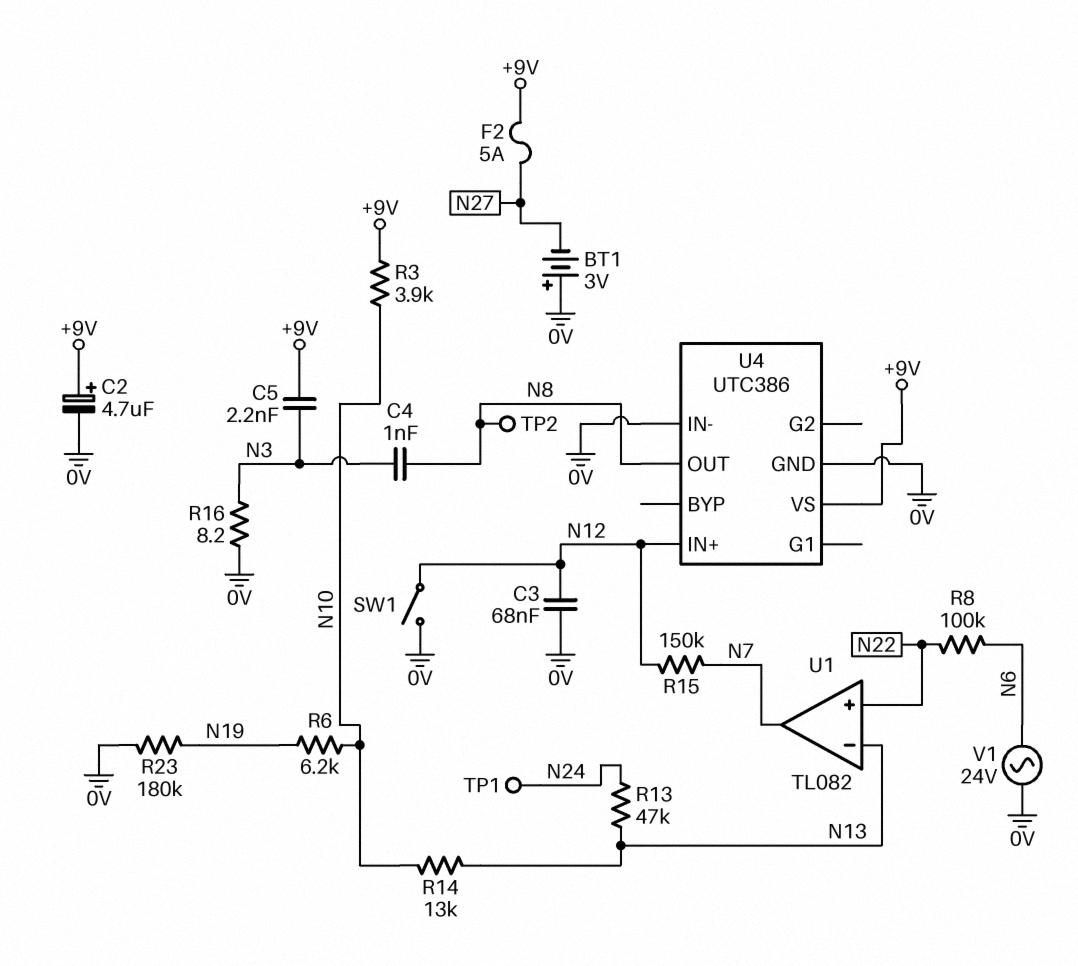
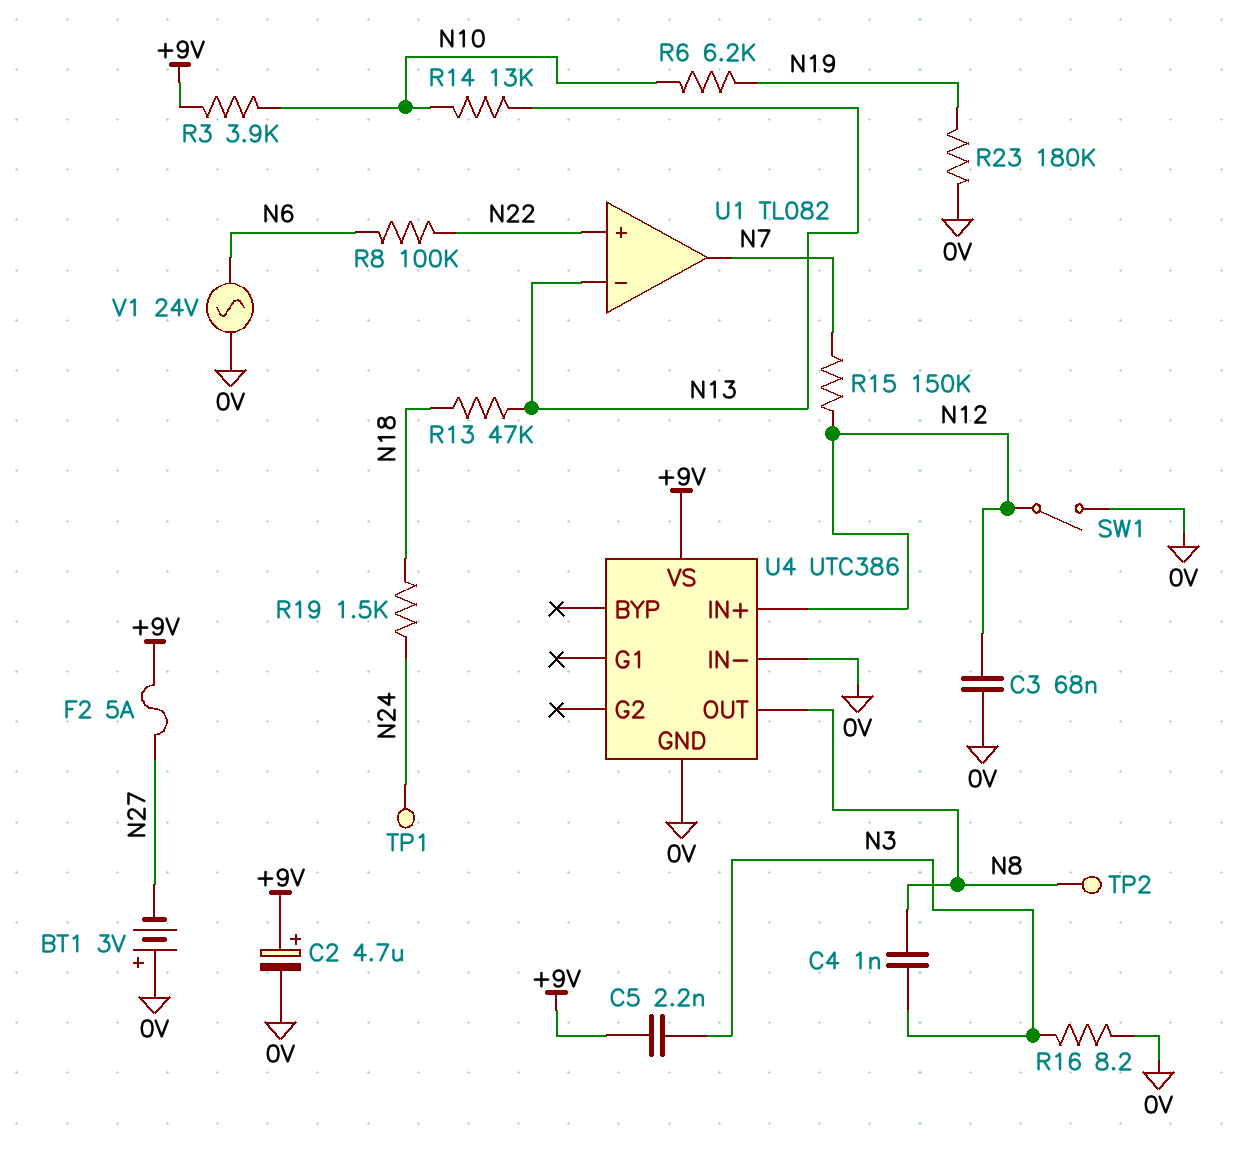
R13: 47k (N13, N24) -> 47k (N13, N18)
R19: none -> 1.5k (N18, N24)

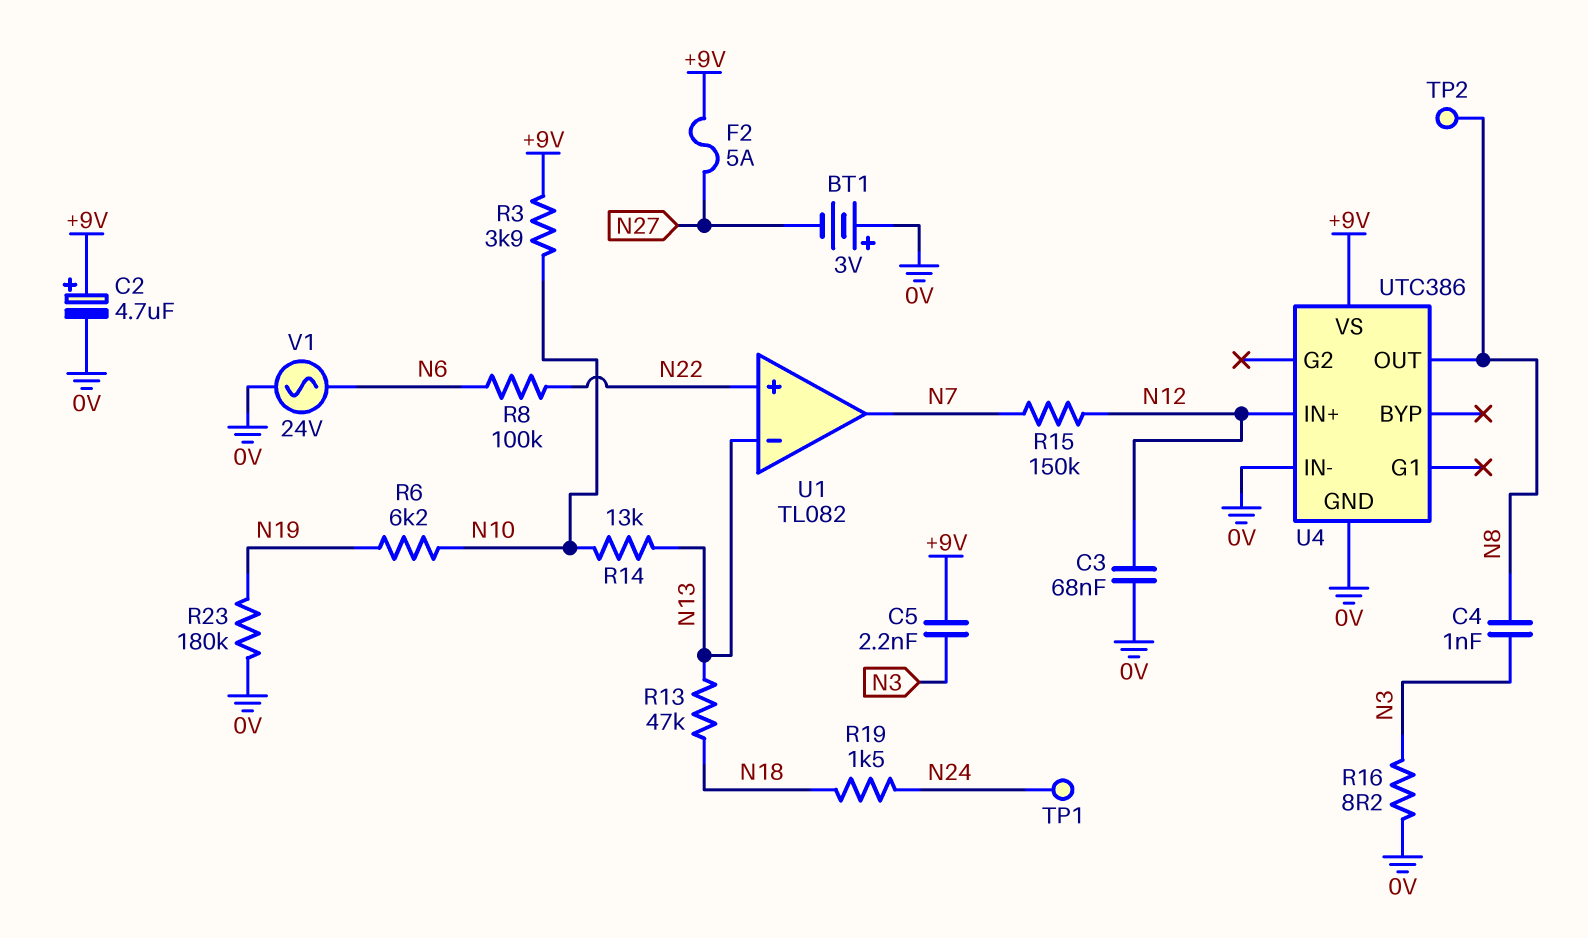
SW1: switch (0V, N12) -> none

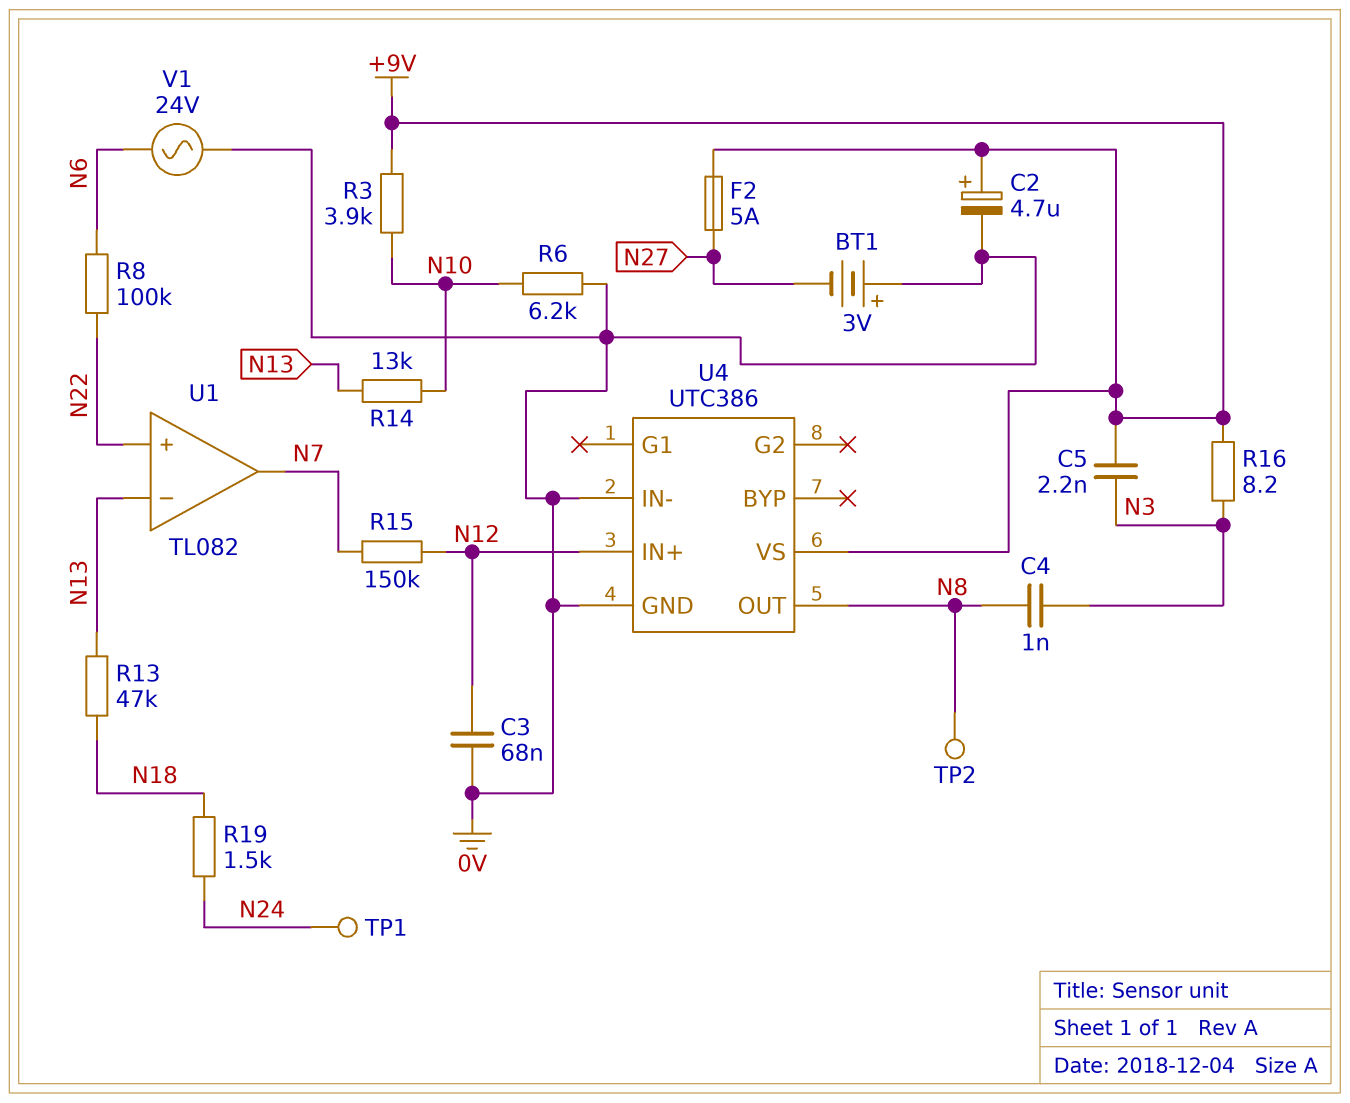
R6: 6.2k (N10, N19) -> 6.2k (0V, N10)
R16: 8.2 (0V, N3) -> 8.2 (+9V, N3)
R23: 180k (0V, N19) -> none

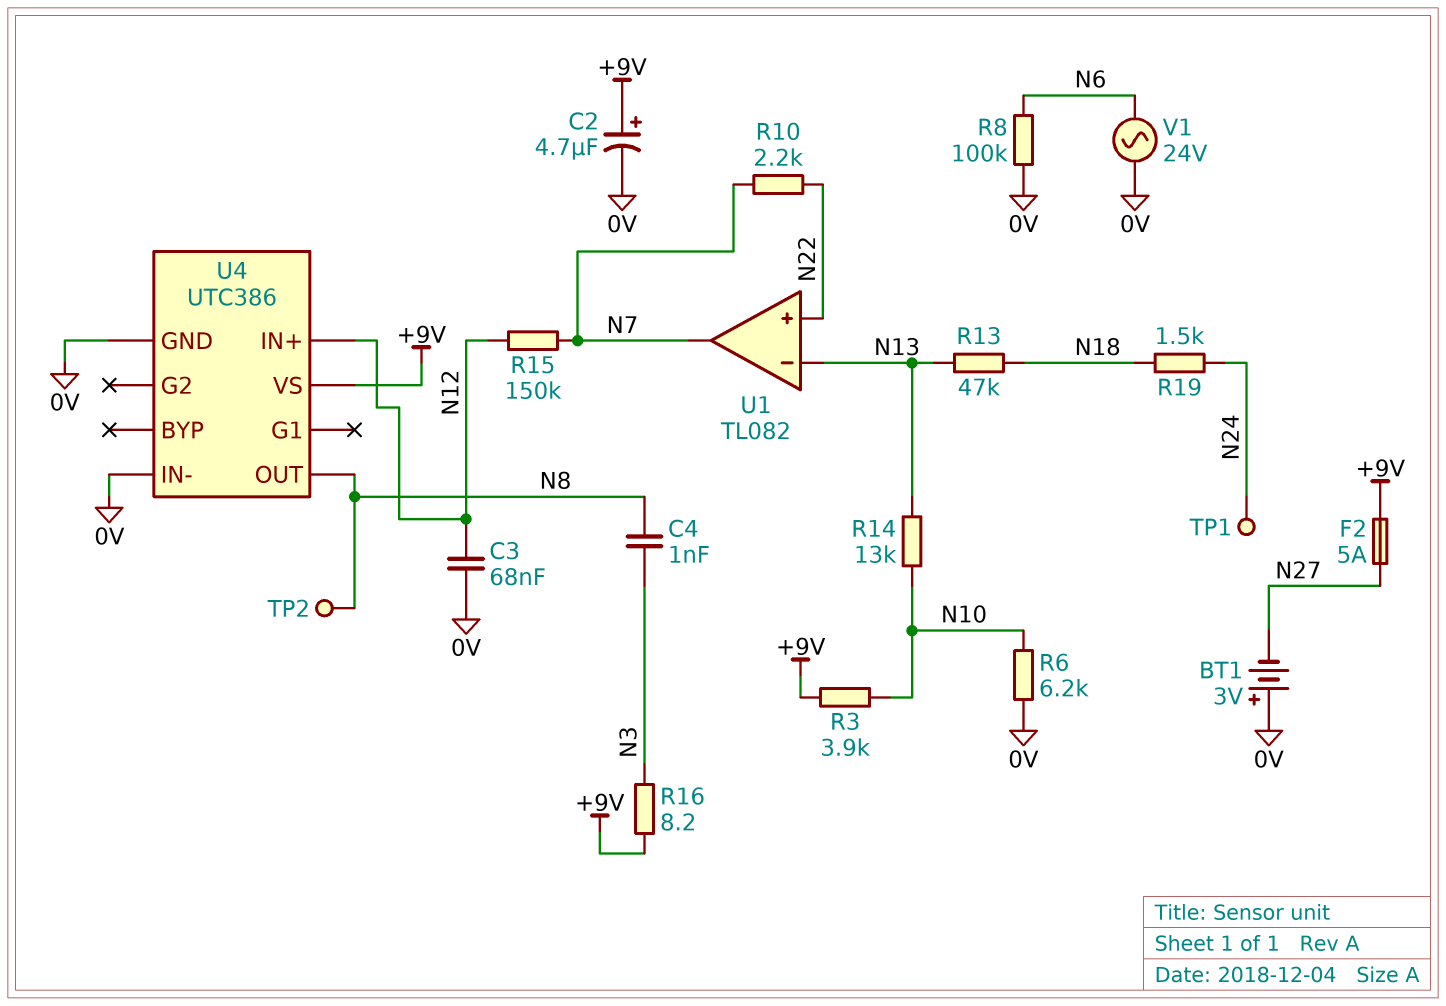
C5: 2.2nF (+9V, N3) -> none
R8: 100k (N6, N22) -> 100k (0V, N6)
R10: none -> 2.2k (N7, N22)

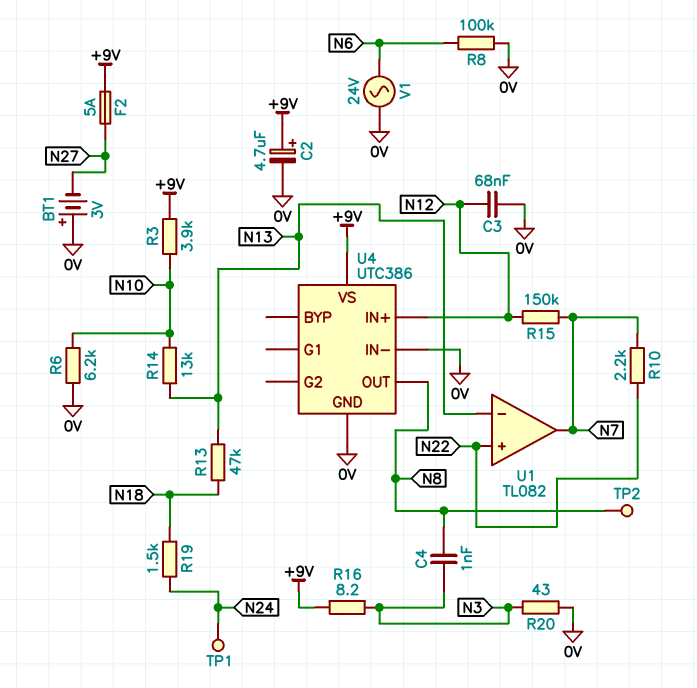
R20: none -> 43 (0V, N3)

